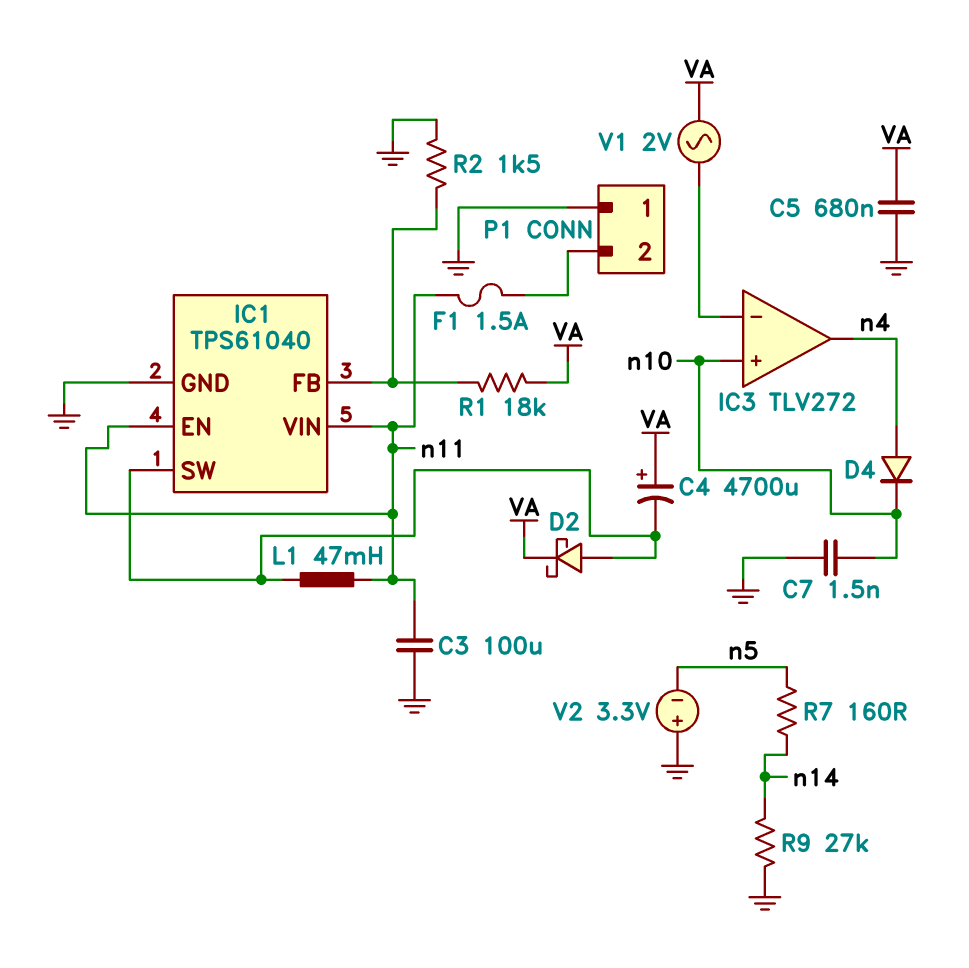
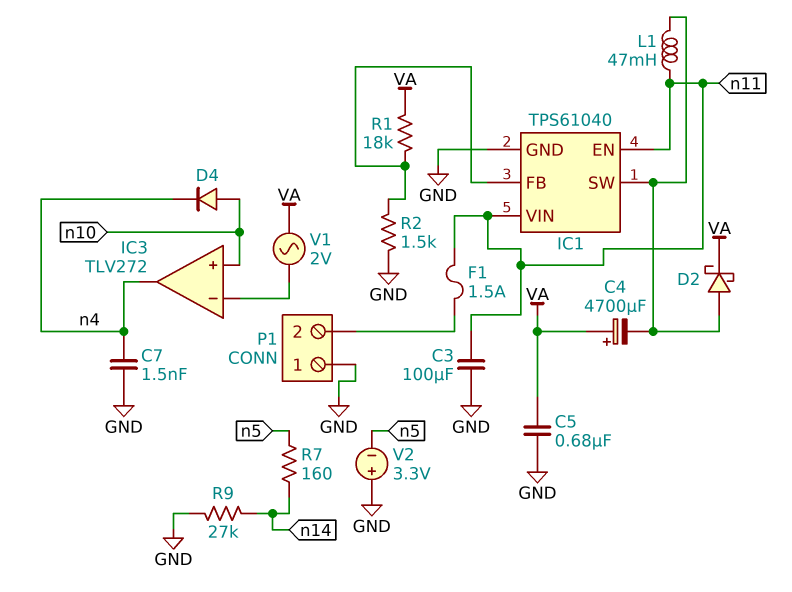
C7: 1.5nF (GND, n10) -> 1.5nF (GND, n4)
D4: diode (A n4, K n10) -> diode (A n10, K n4)

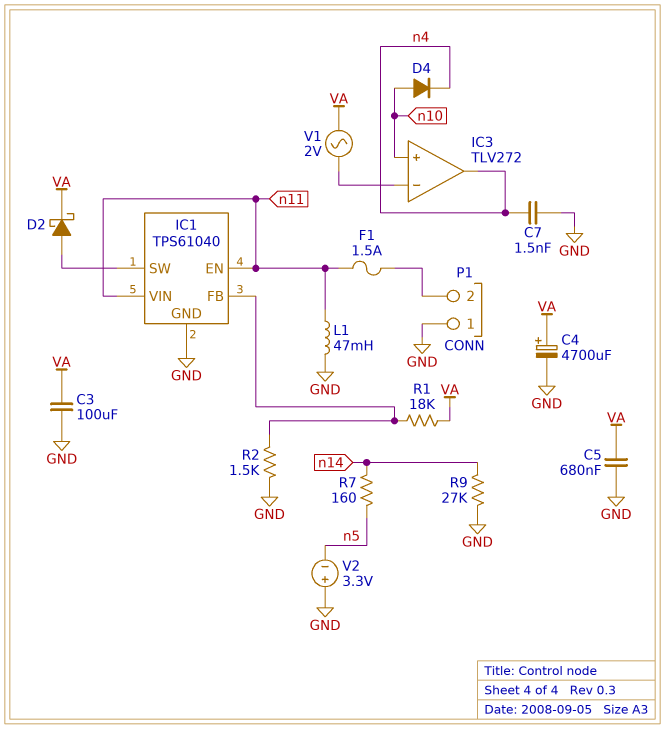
C3: 100uF (GND, n11) -> 100uF (GND, VA)
C4: 4700uF (plus VA, minus IC1/SW) -> 4700uF (plus VA, minus GND)
L1: 47mH (IC1/SW, n11) -> 47mH (GND, n11)

